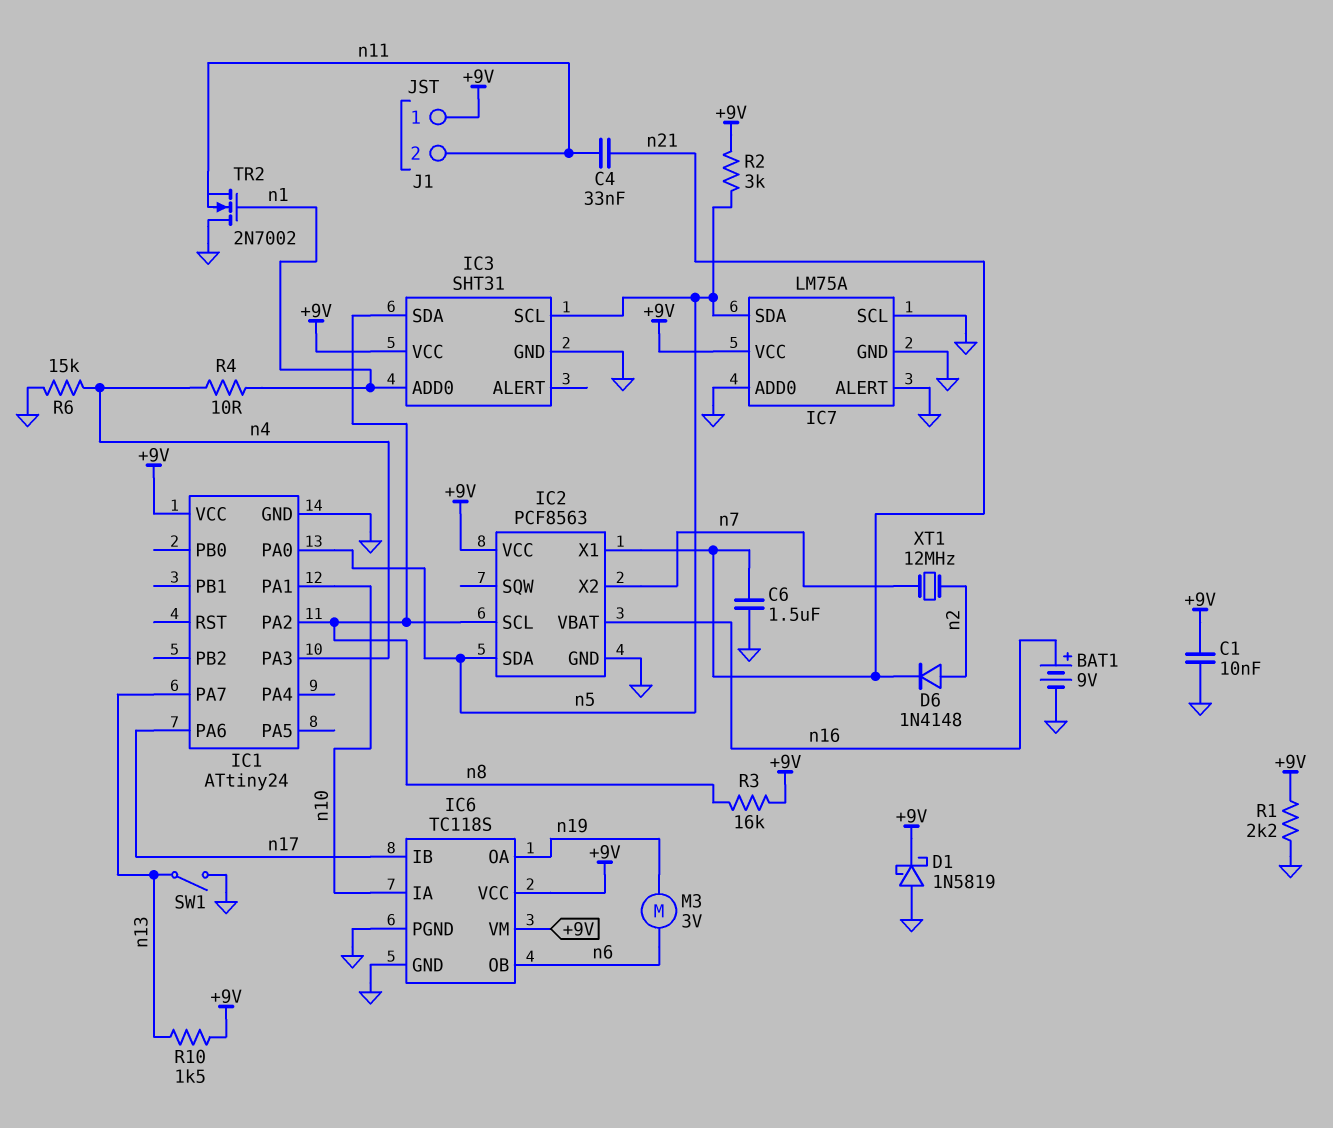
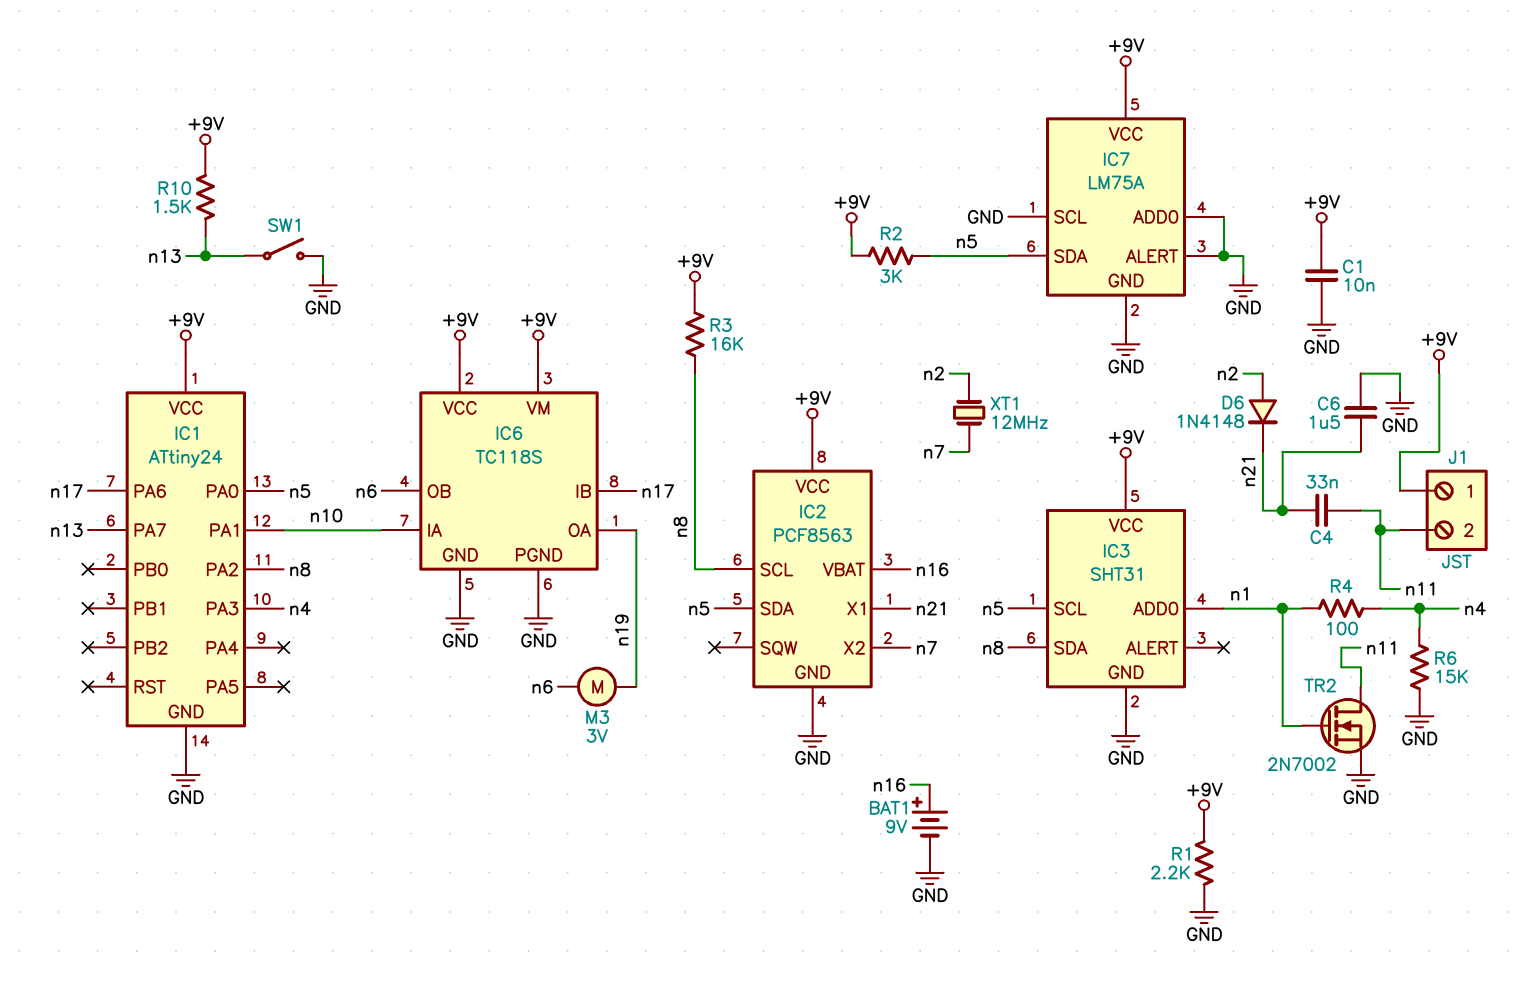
D1: schottky 1N5819 (A GND, K +9V) -> none
R4: 10 (n1, n4) -> 100 (n1, n4)
TR2: NMOS 2N7002 (G n1, D GND, S n11) -> NMOS 2N7002 (G n1, D n11, S GND)

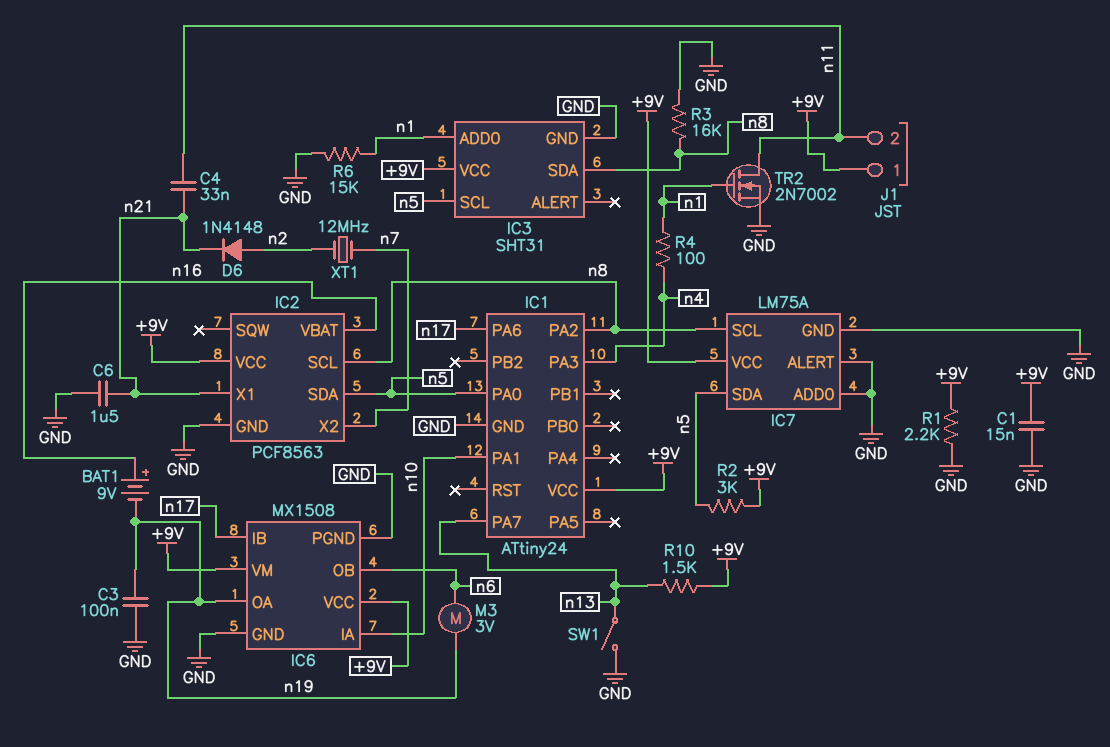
BAT1: 9V (plus n16, minus GND) -> 9V (plus n16, minus n19)
C1: 10nF (+9V, GND) -> 15nF (+9V, GND)
C3: none -> 100nF (GND, n19)
IC6: TC118S -> MX1508
IC7 pin SCL: GND -> n8
R3: 16k (+9V, n8) -> 16k (GND, n8)
R6: 15k (GND, n4) -> 15k (GND, n1)

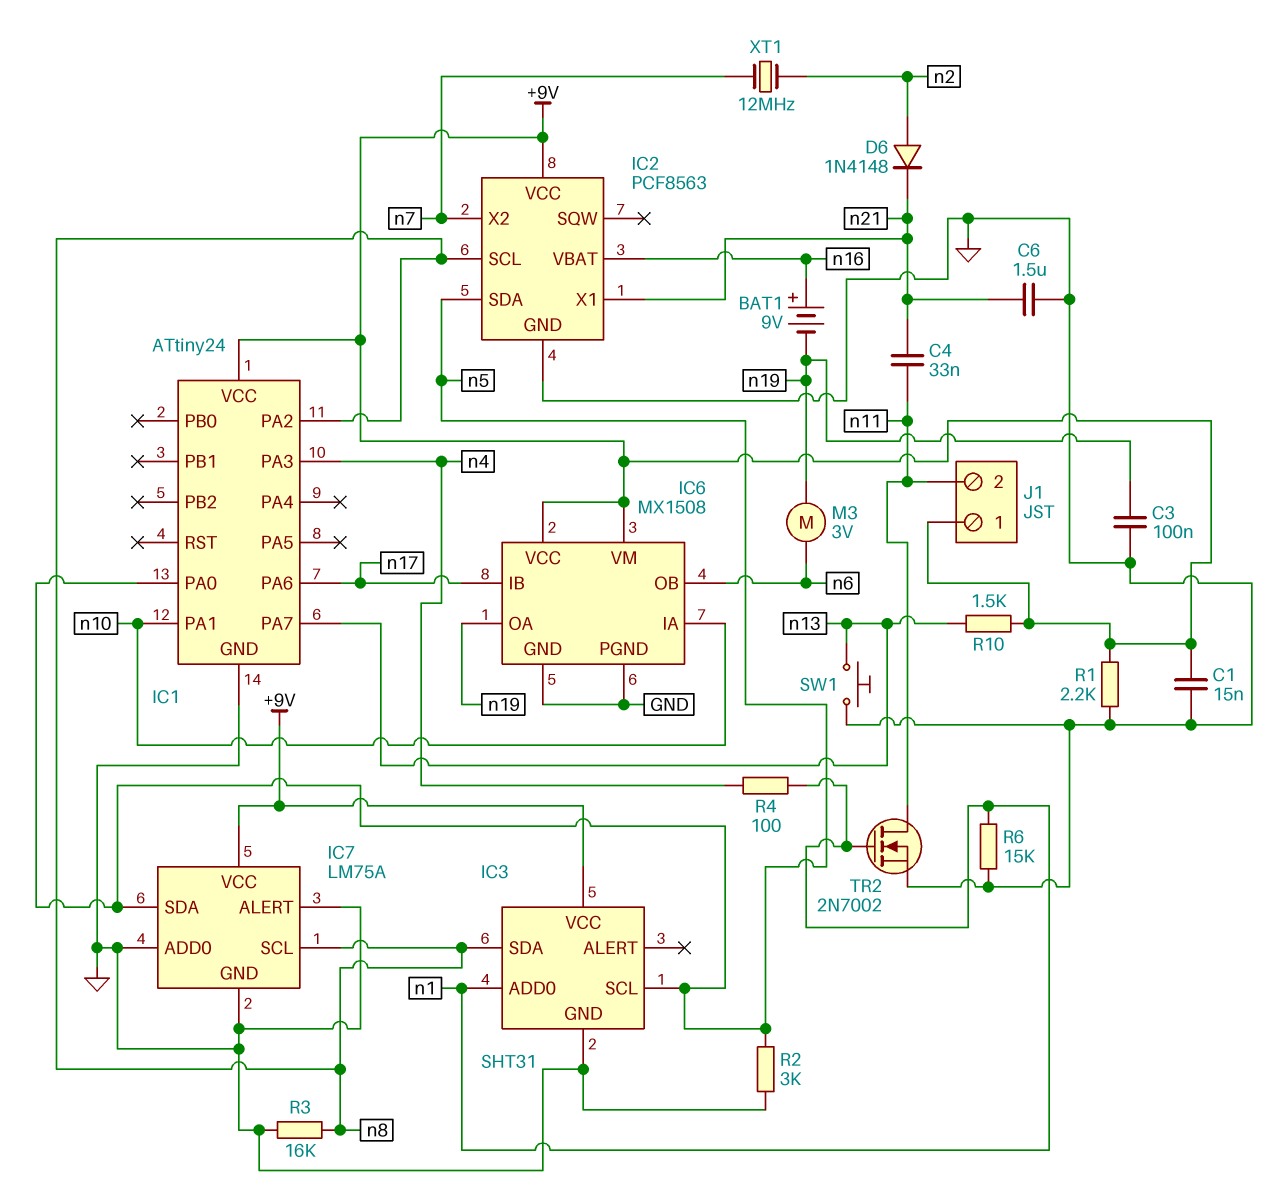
R2: 3k (+9V, n5) -> 3k (GND, n5)
SW1: switch (GND, n13) -> button (GND, n13)

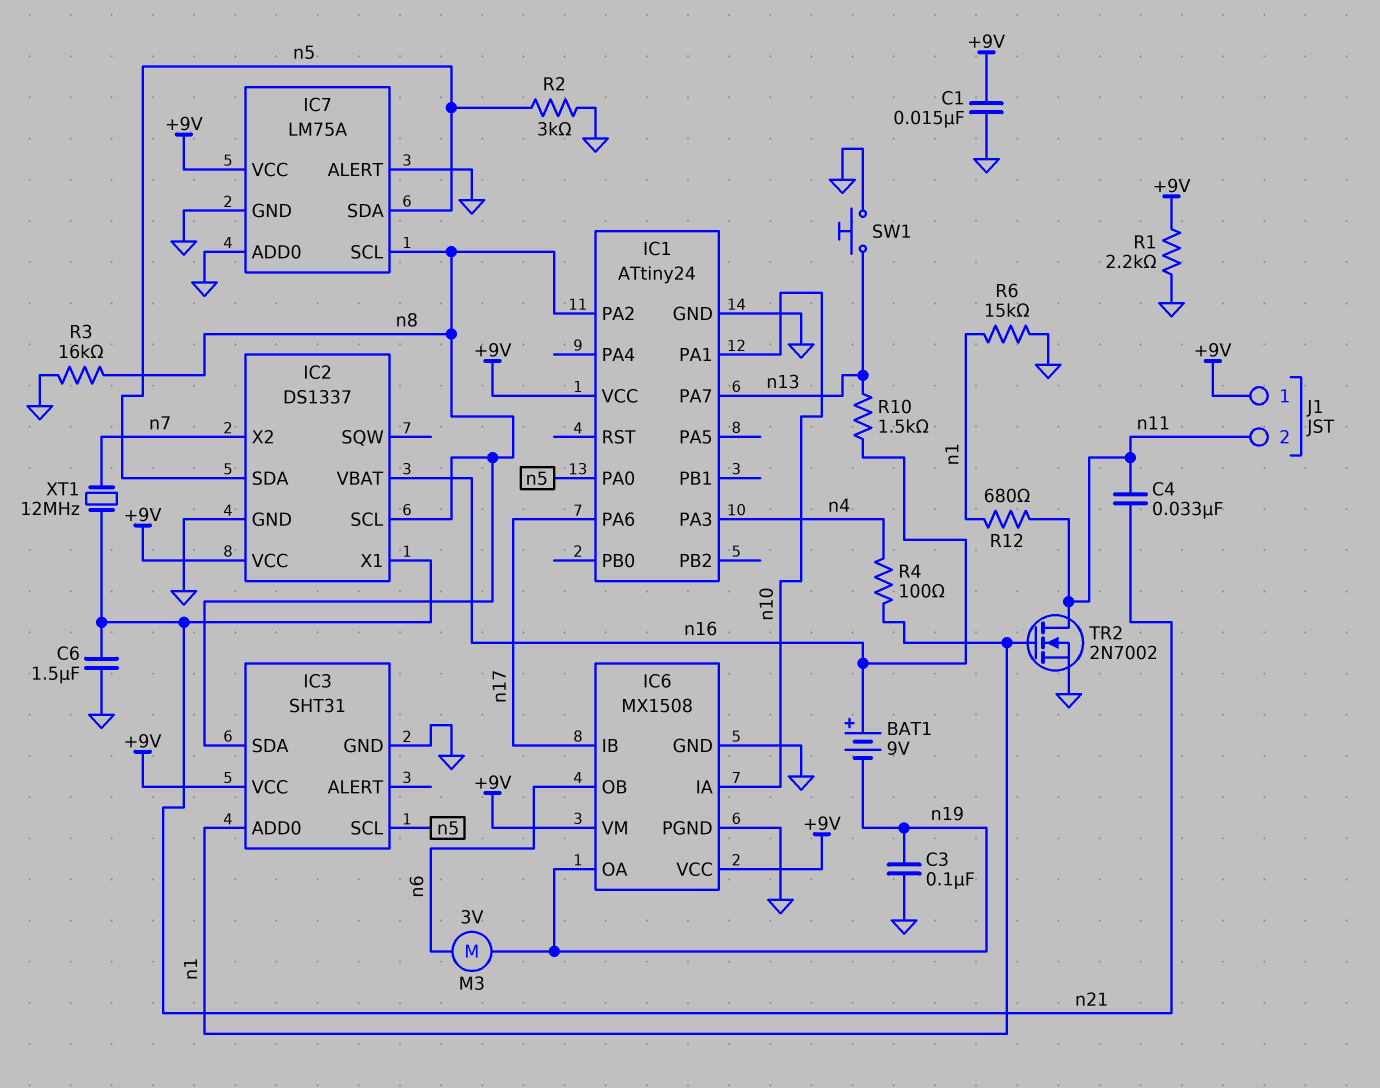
D6: diode 1N4148 (A n2, K n21) -> none
IC2: PCF8563 -> DS1337
R10: 1.5k (+9V, n13) -> 1.5k (n13, n16)
R12: none -> 680 (n1, n11)
XT1: 12MHz (n2, n7) -> 12MHz (n7, n21)

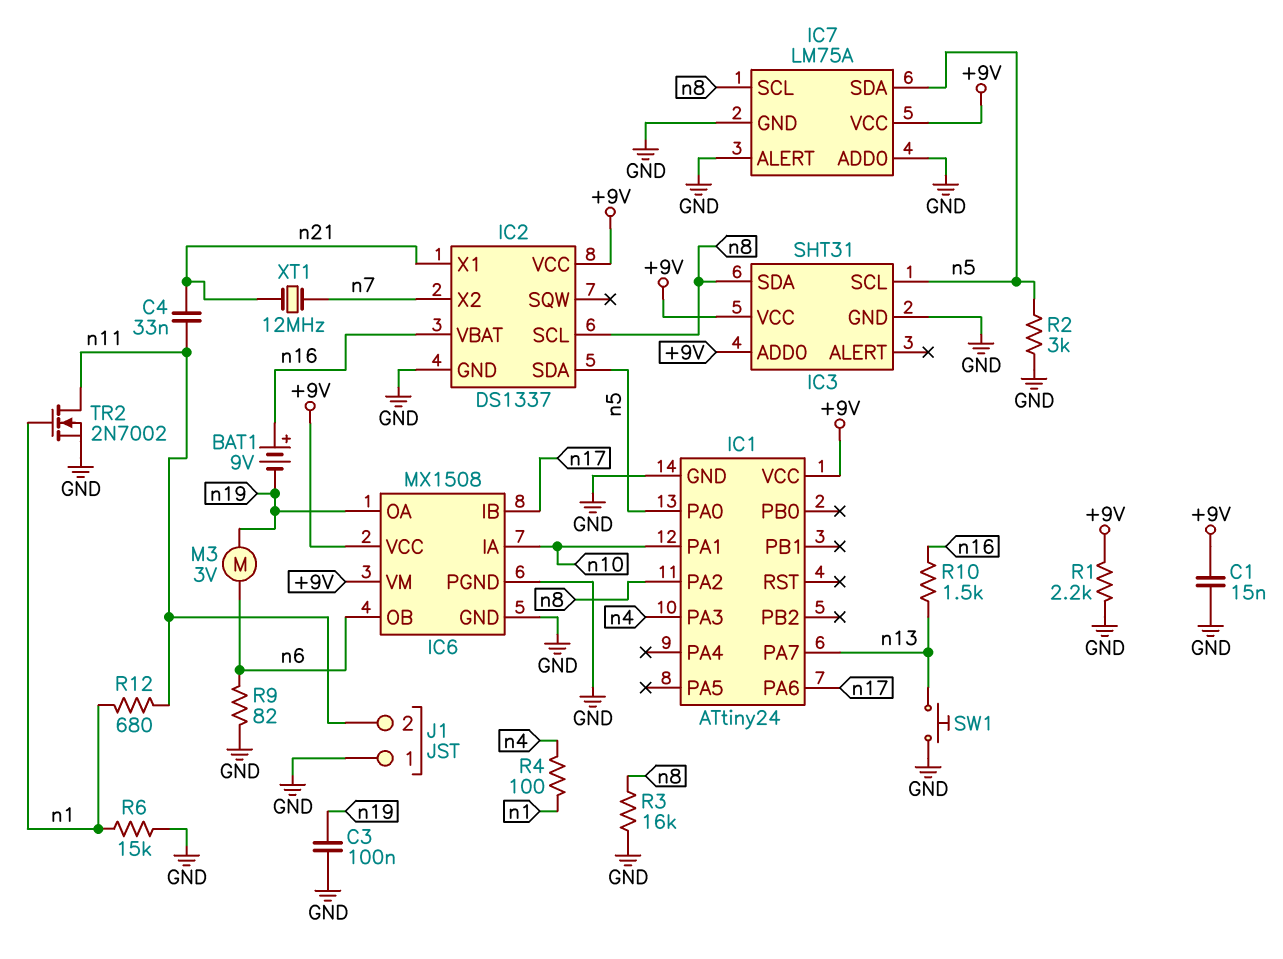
C6: 1.5uF (GND, n21) -> none
IC3 pin ADD0: n1 -> +9V
J1 pin 1: +9V -> GND
R9: none -> 82 (GND, n6)

